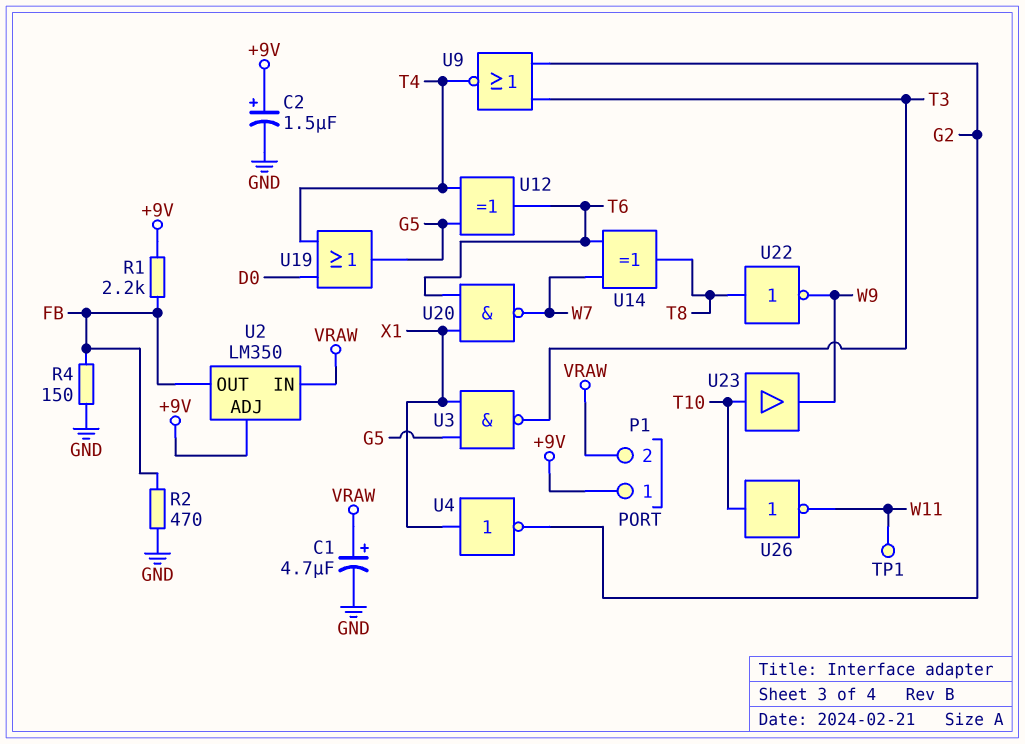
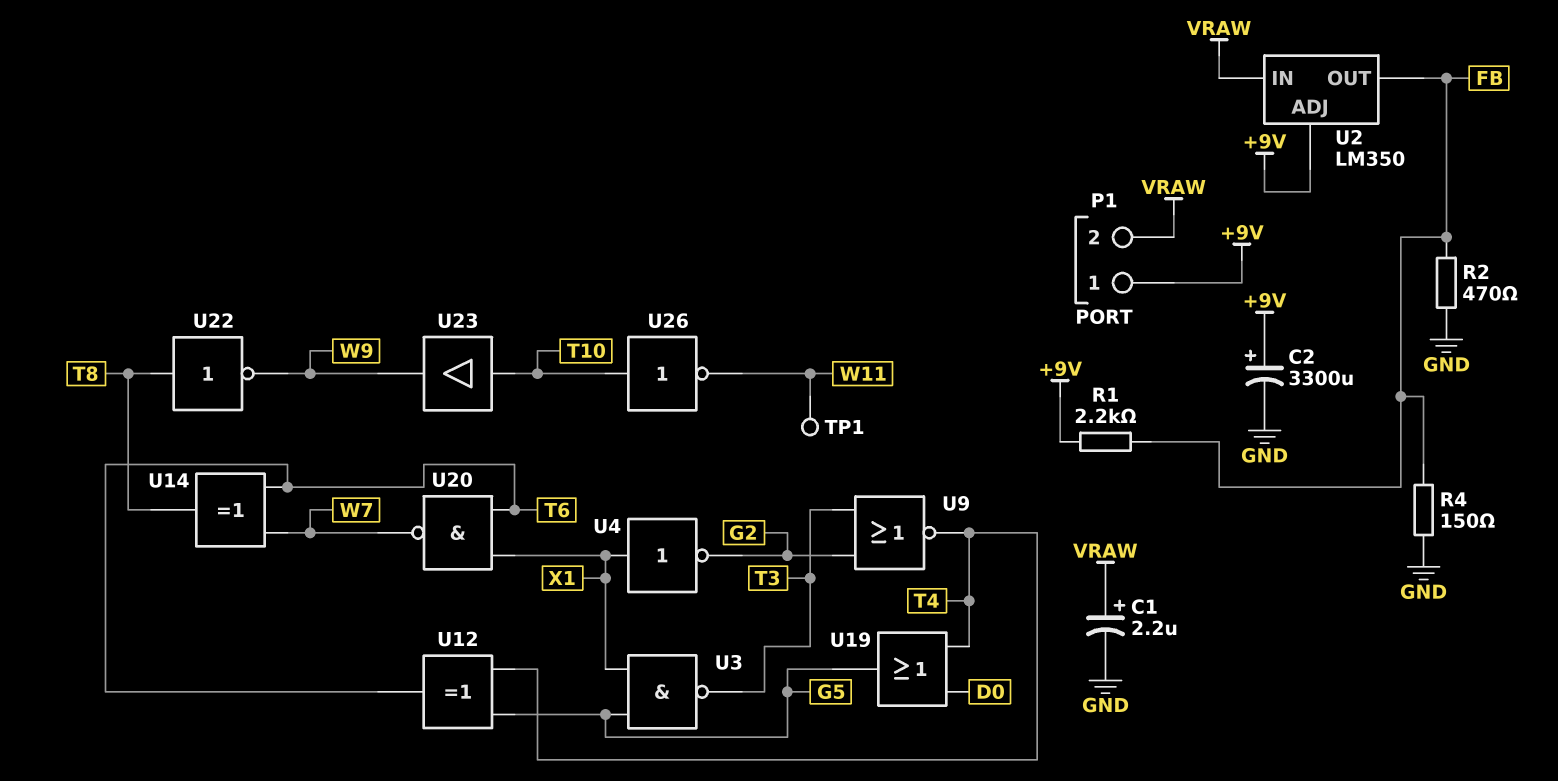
C1: 4.7uF (plus VRAW, minus GND) -> 2.2uF (plus VRAW, minus GND)
C2: 1.5uF (plus +9V, minus GND) -> 3300uF (plus +9V, minus GND)

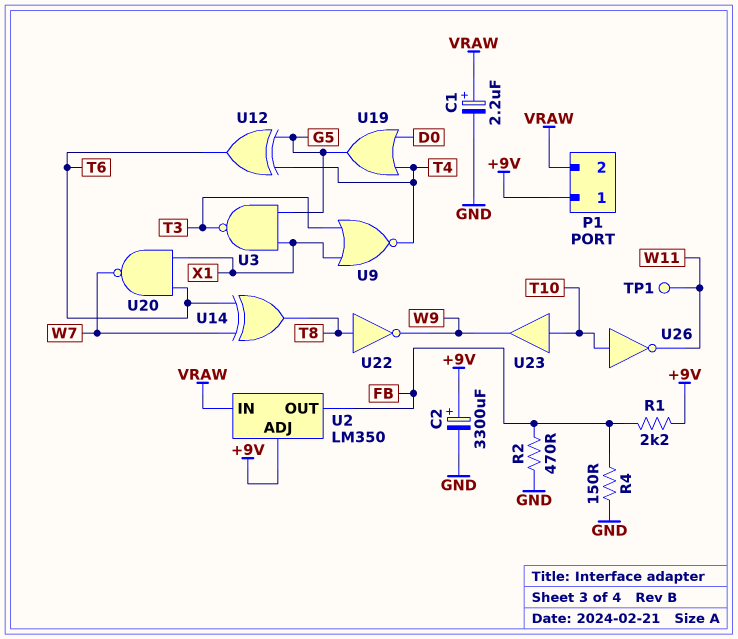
U4: NOT (in X1, out G2) -> none
U9: NOR (in G2, in T3, out T4) -> NOR (in T3, in X1, out T4)

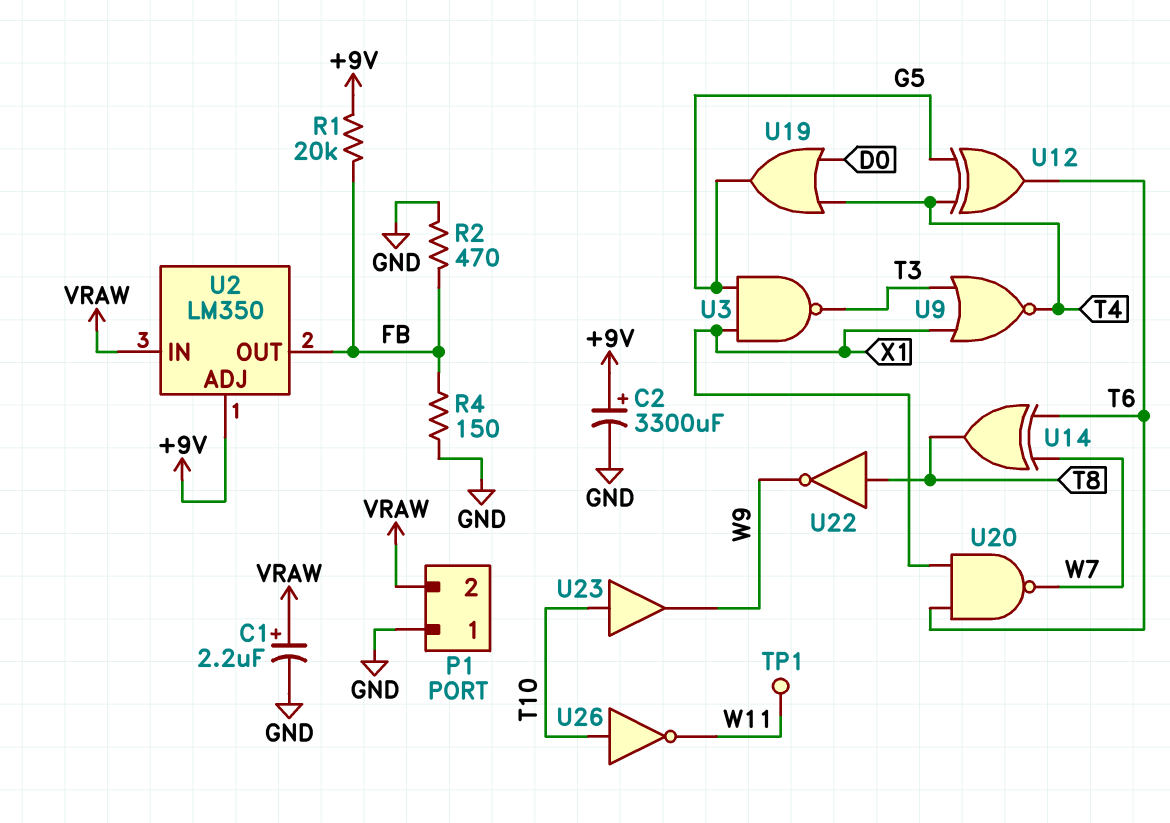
P1 pin 1: +9V -> GND
R1: 2.2k (+9V, FB) -> 20k (+9V, FB)

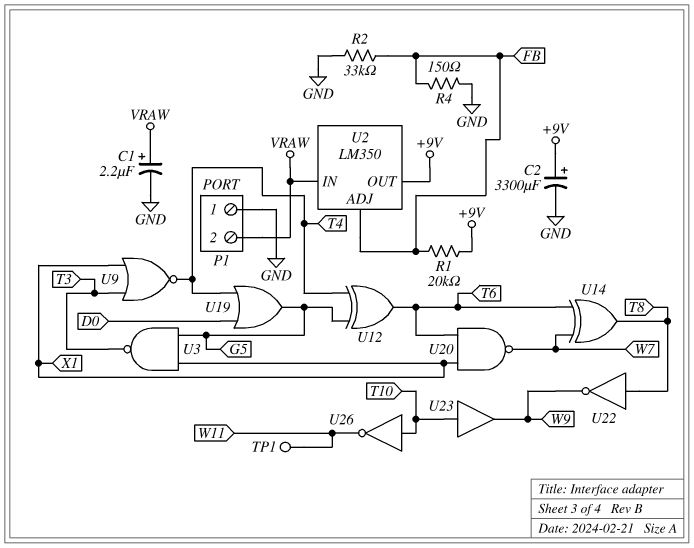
R2: 470 (FB, GND) -> 33k (FB, GND)
U2 pin ADJ: +9V -> FB
U2 pin OUT: FB -> +9V

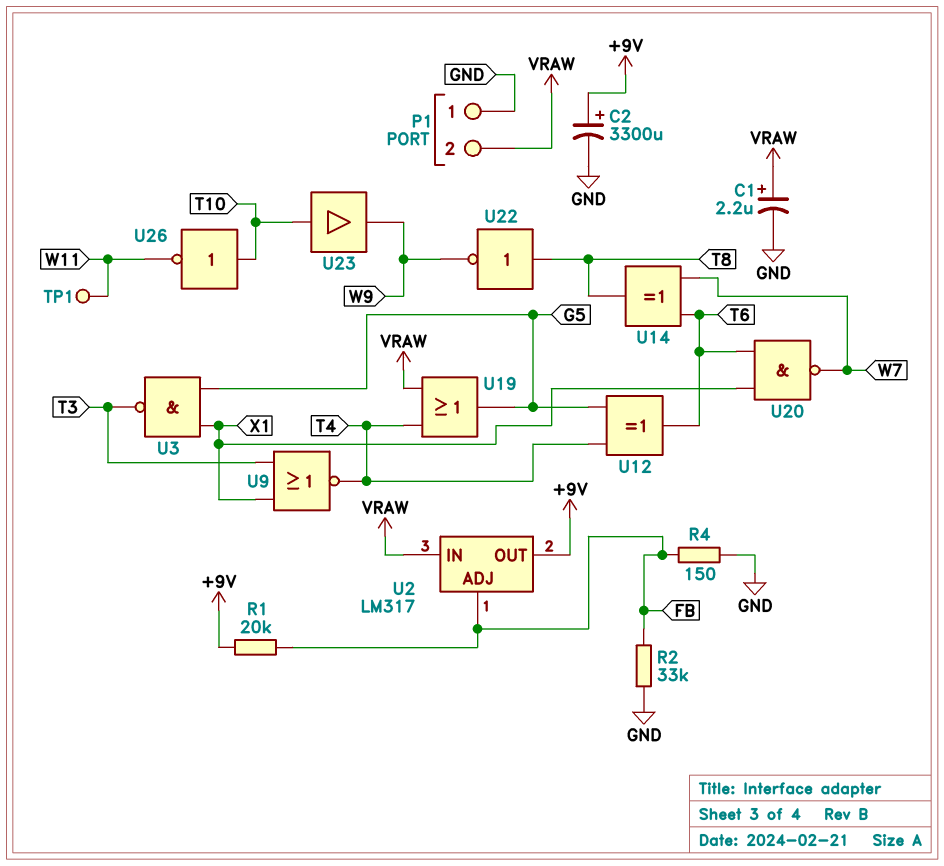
U2: LM350 -> LM317
U19: OR (in D0, in T4, out G5) -> OR (in T4, in VRAW, out G5)

